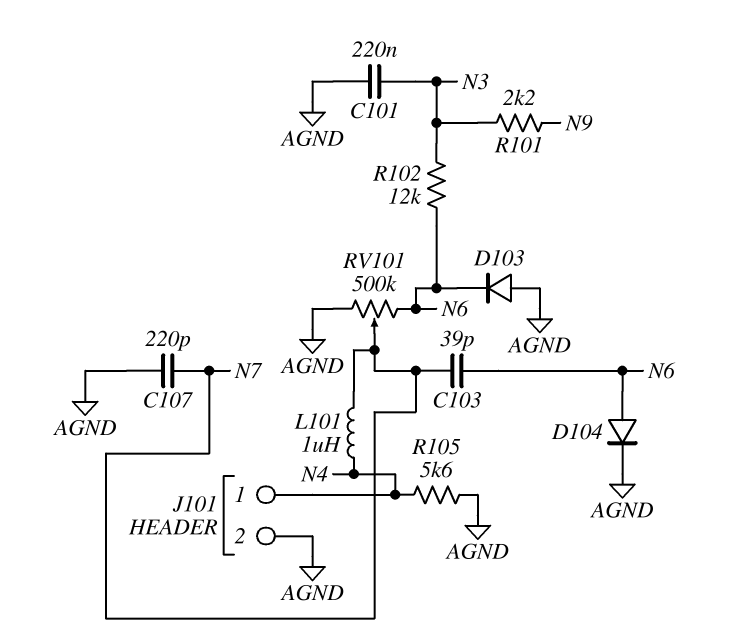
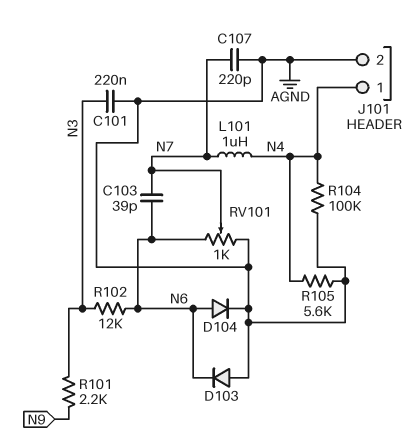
R104: none -> 100k (AGND, N4)
RV101: 500k (AGND, N6, wiper N7) -> 1k (AGND, N6, wiper N7)

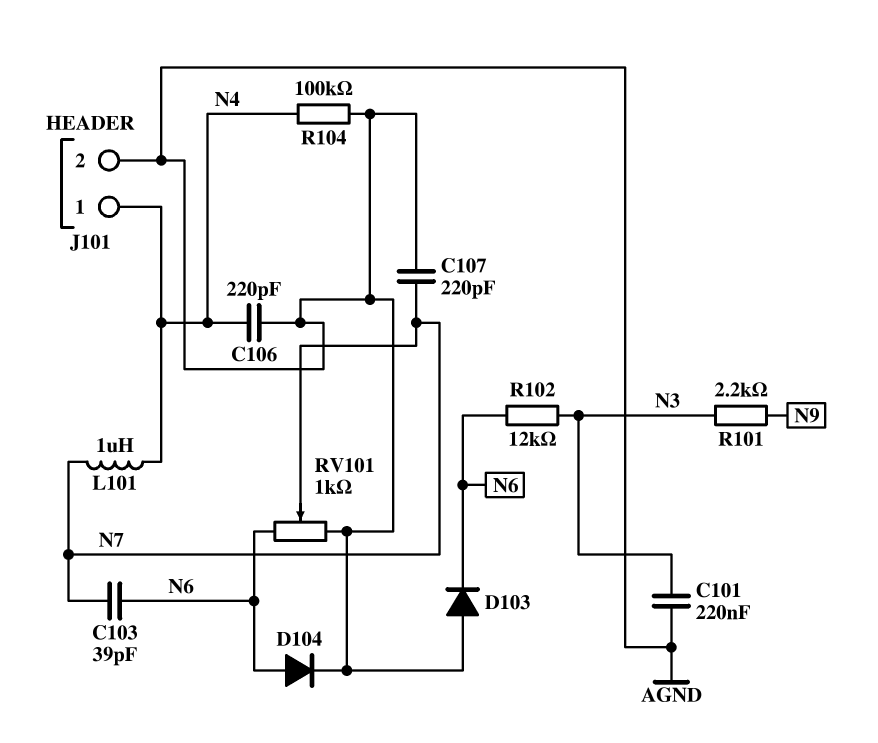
C106: none -> 220pF (AGND, N4)
R105: 5.6k (AGND, N4) -> none

